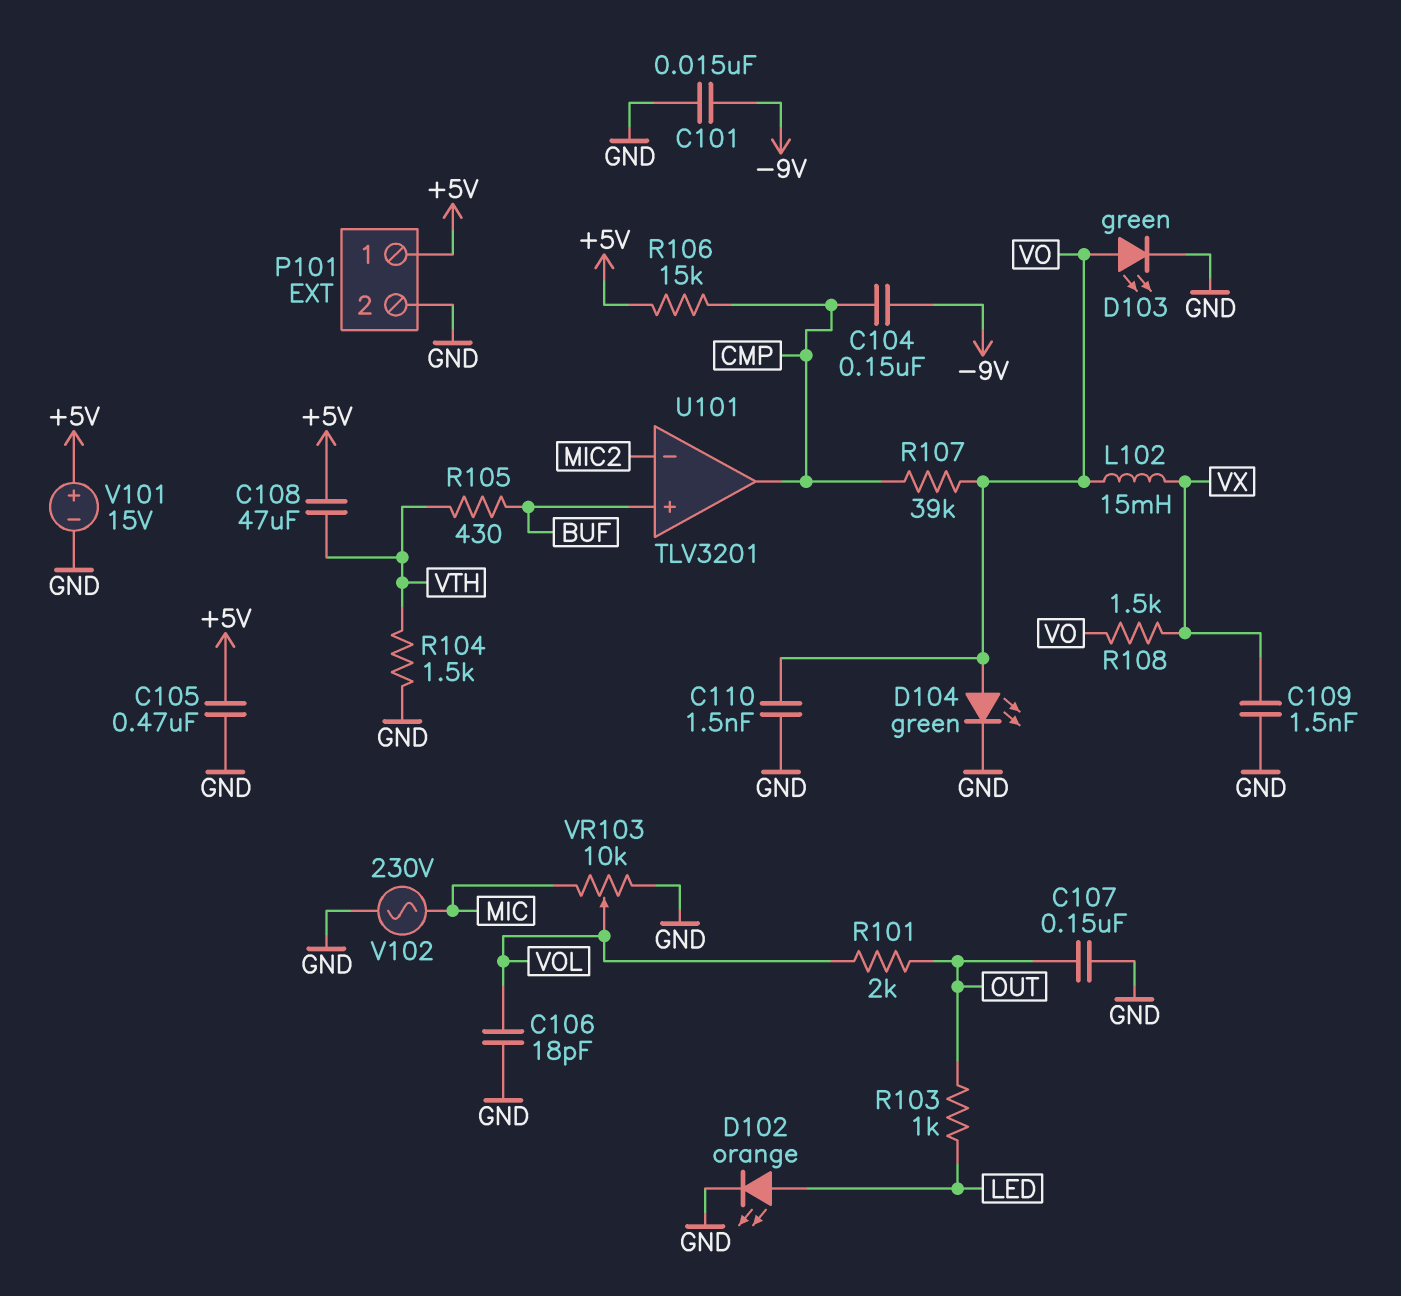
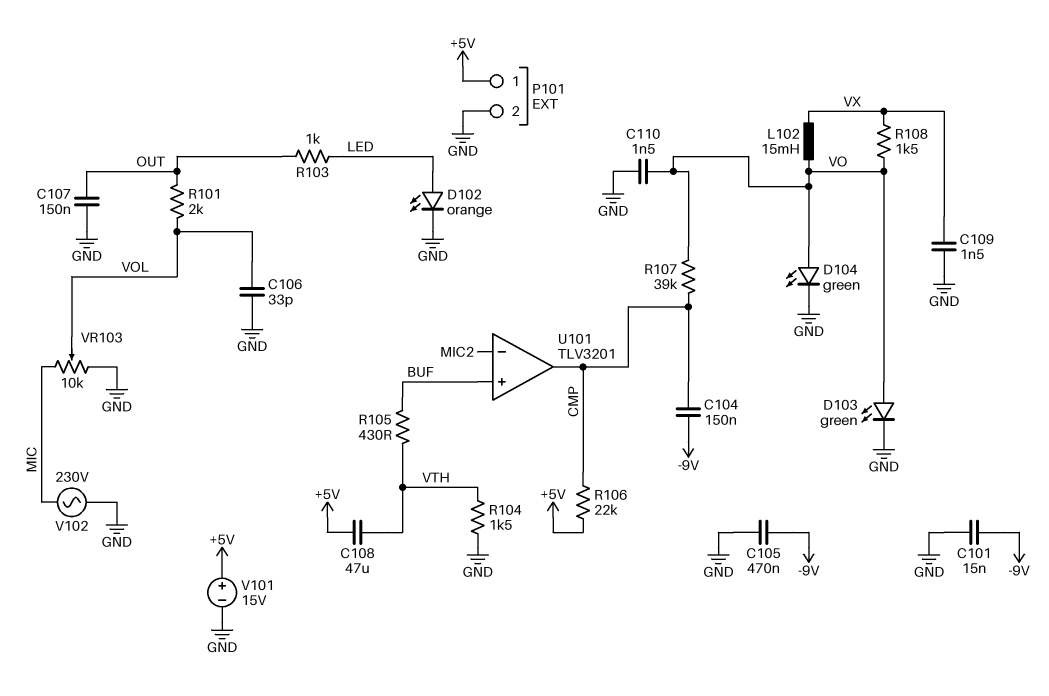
C105: 470nF (+5V, GND) -> 470nF (-9V, GND)
C106: 18pF (GND, VOL) -> 33pF (GND, VOL)
R106: 15k (+5V, CMP) -> 22k (+5V, CMP)

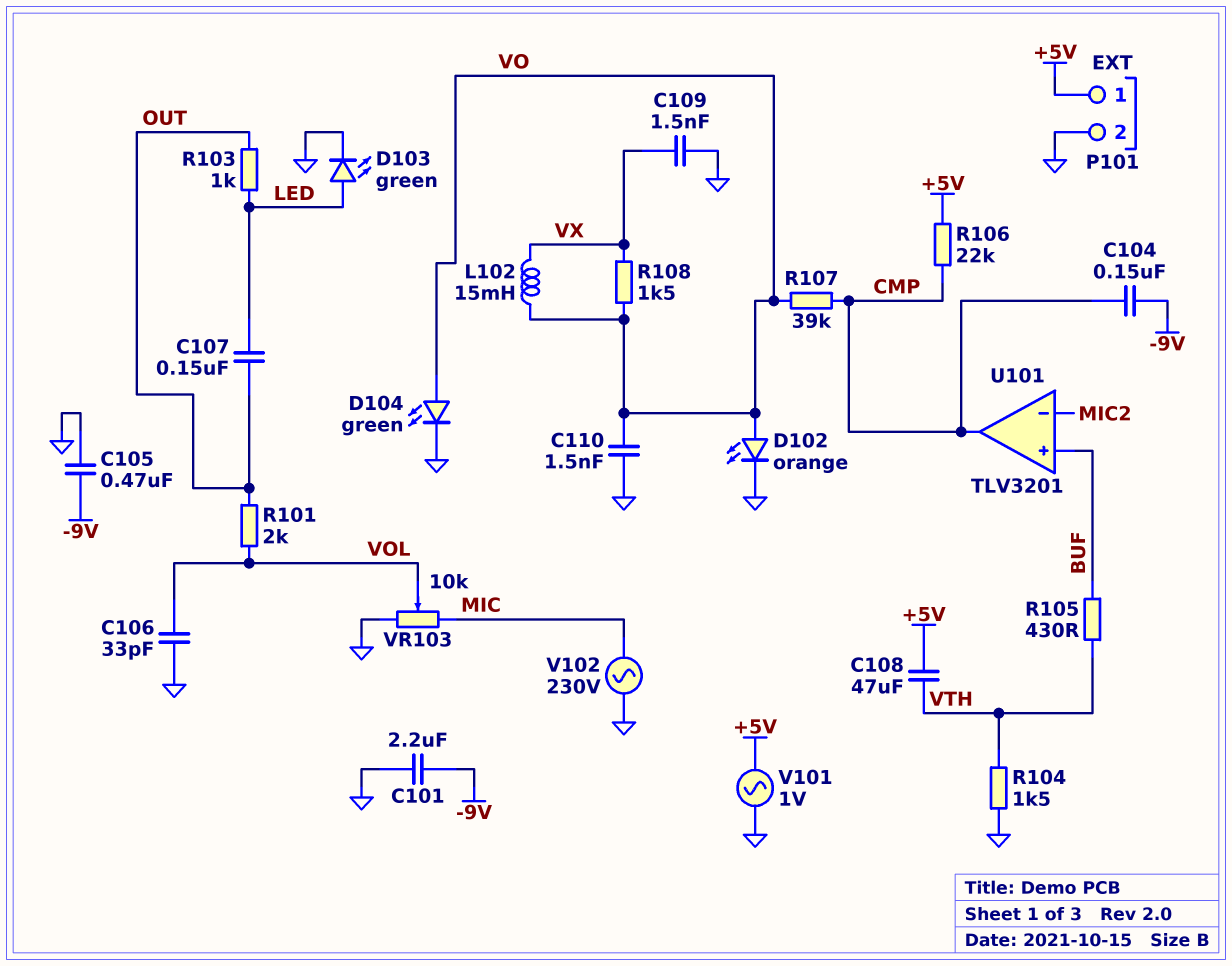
C101: 15nF (-9V, GND) -> 2.2uF (-9V, GND)
C107: 150nF (GND, OUT) -> 150nF (LED, OUT)
D102: LED orange (A LED, K GND) -> LED orange (A VO, K GND)
D103: LED green (A VO, K GND) -> LED green (A LED, K GND)
V101: 15V (plus +5V, minus GND) -> AC 1V (+5V, GND)

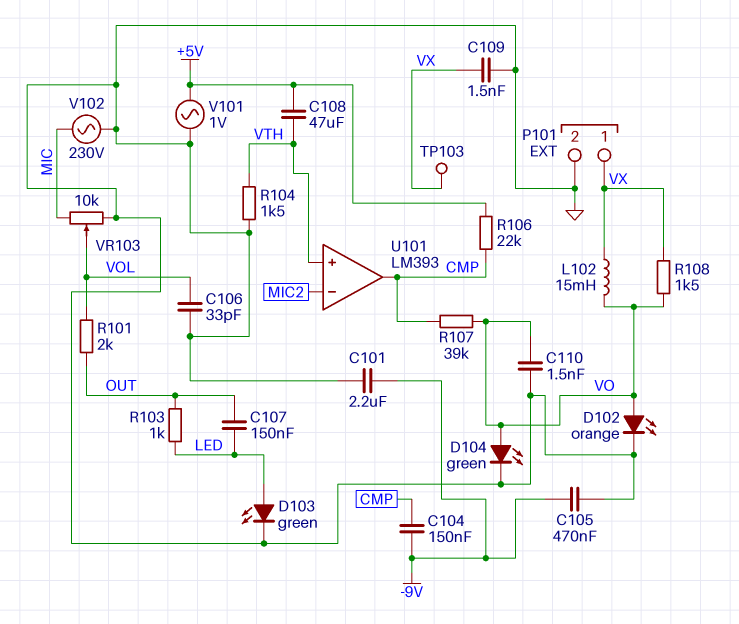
P101 pin 1: +5V -> VX
R105: 430 (BUF, VTH) -> none
TP103: none -> test point (VX)
U101: TLV3201 -> LM393
U101 pin in+: BUF -> VTH

